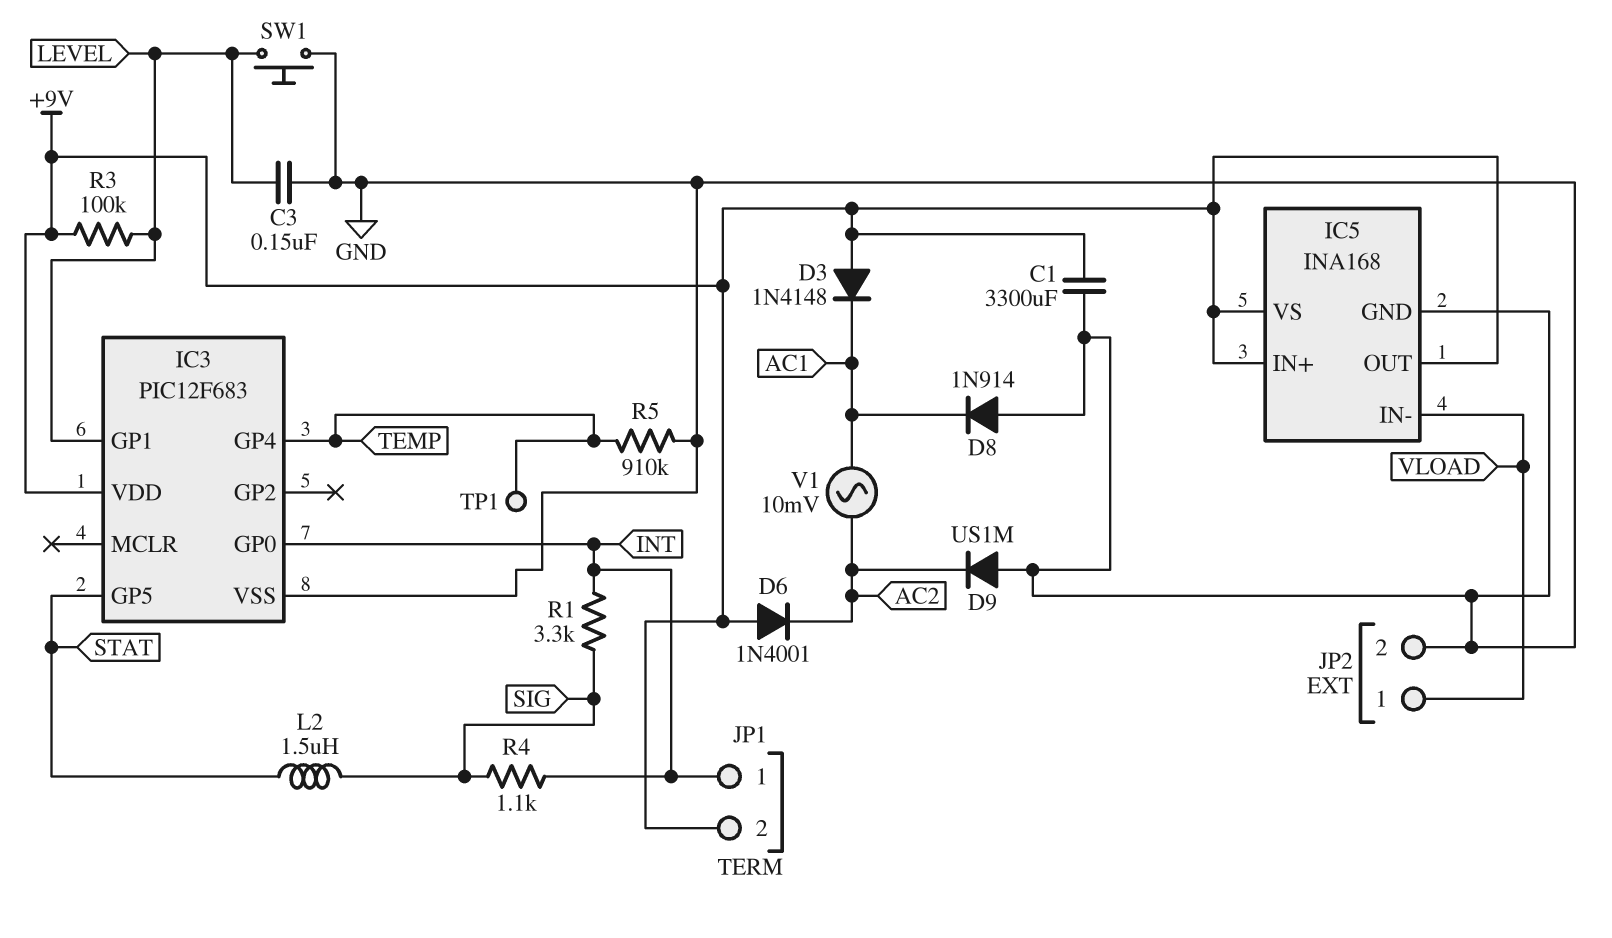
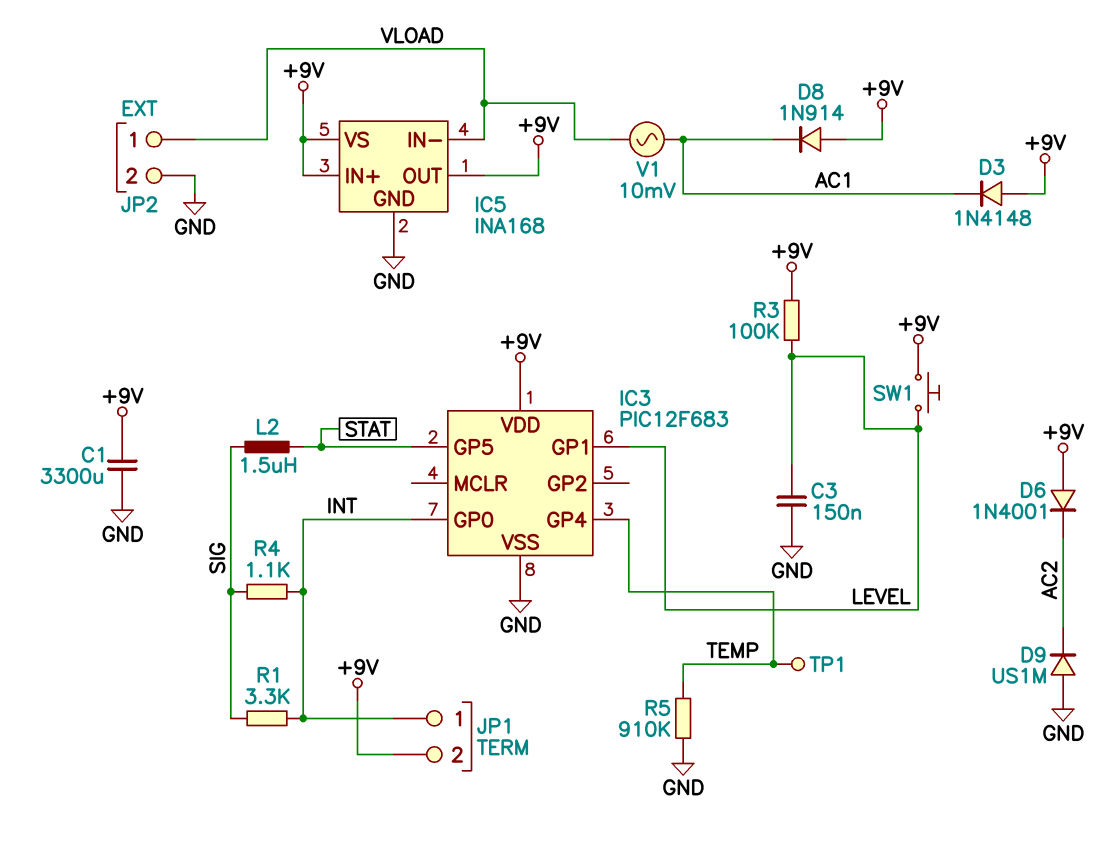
D8: diode 1N914 (A GND, K AC1) -> diode 1N914 (A +9V, K AC1)
SW1: button (GND, LEVEL) -> button (+9V, LEVEL)
V1: AC 10mV (AC1, AC2) -> AC 10mV (AC1, VLOAD)

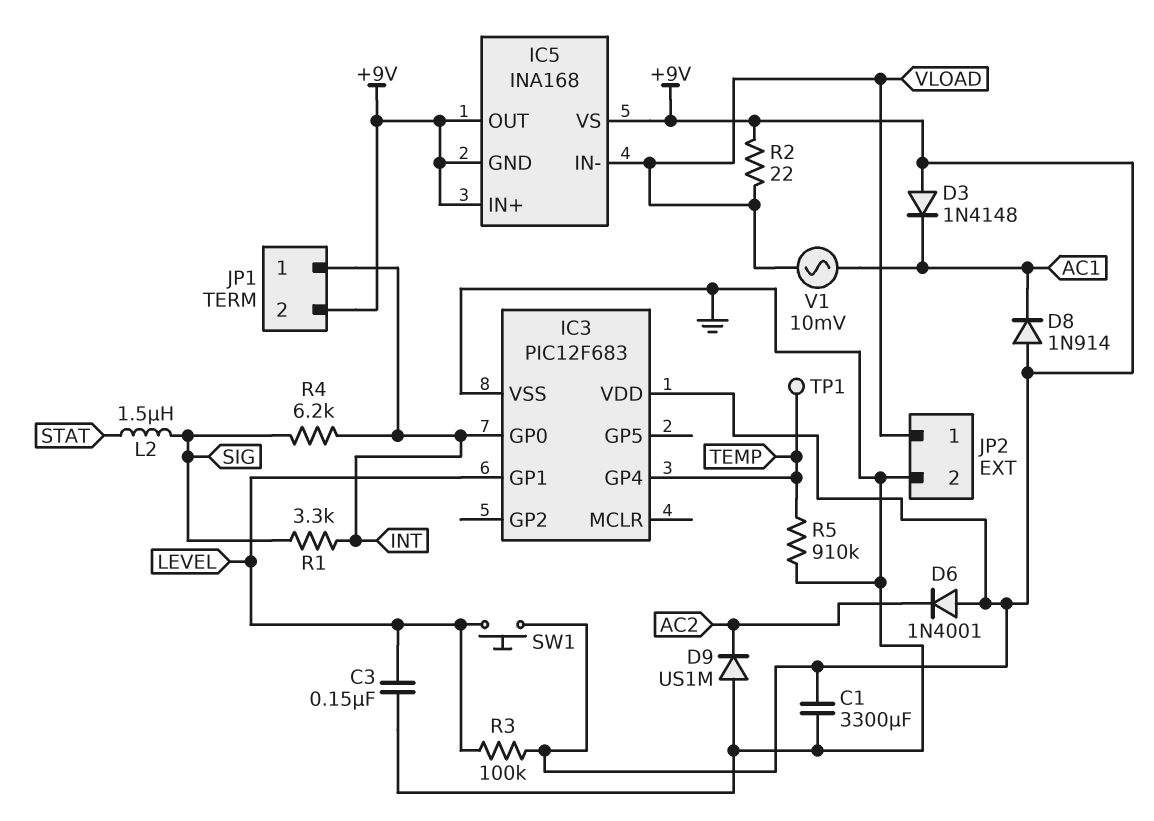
IC3 pin GP5: STAT -> none
IC5 pin GND: GND -> +9V
R2: none -> 22 (+9V, VLOAD)
R4: 1.1k (INT, SIG) -> 6.2k (INT, SIG)

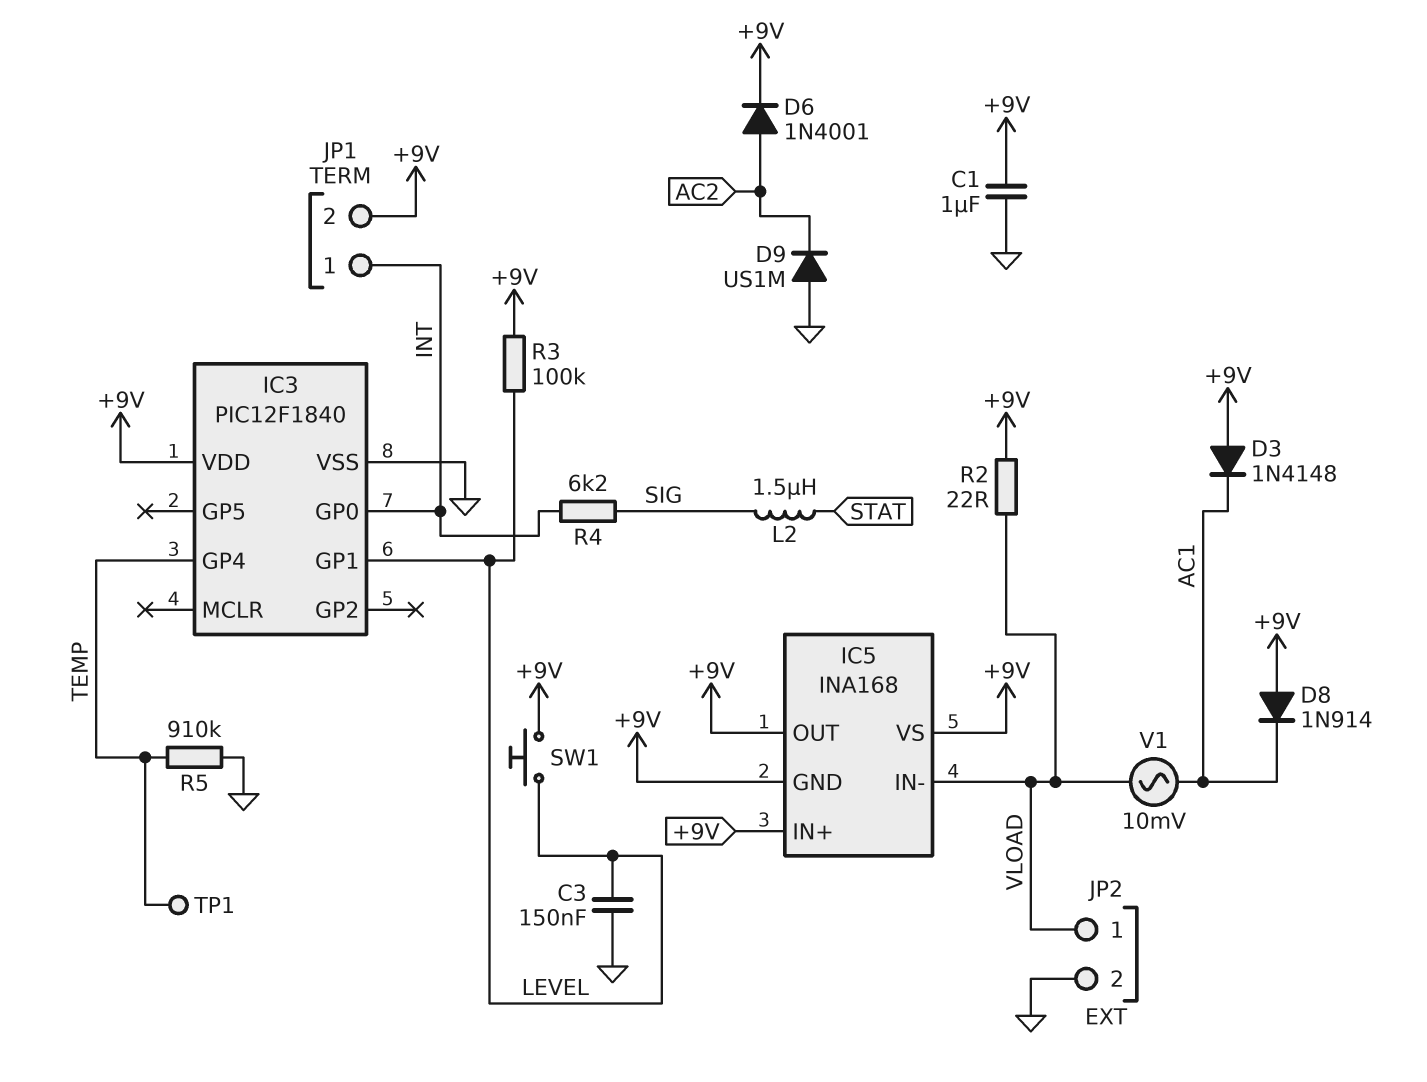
C1: 3300uF (+9V, GND) -> 1uF (+9V, GND)
D6: diode 1N4001 (A +9V, K AC2) -> diode 1N4001 (A AC2, K +9V)
IC3: PIC12F683 -> PIC12F1840
R1: 3.3k (INT, SIG) -> none

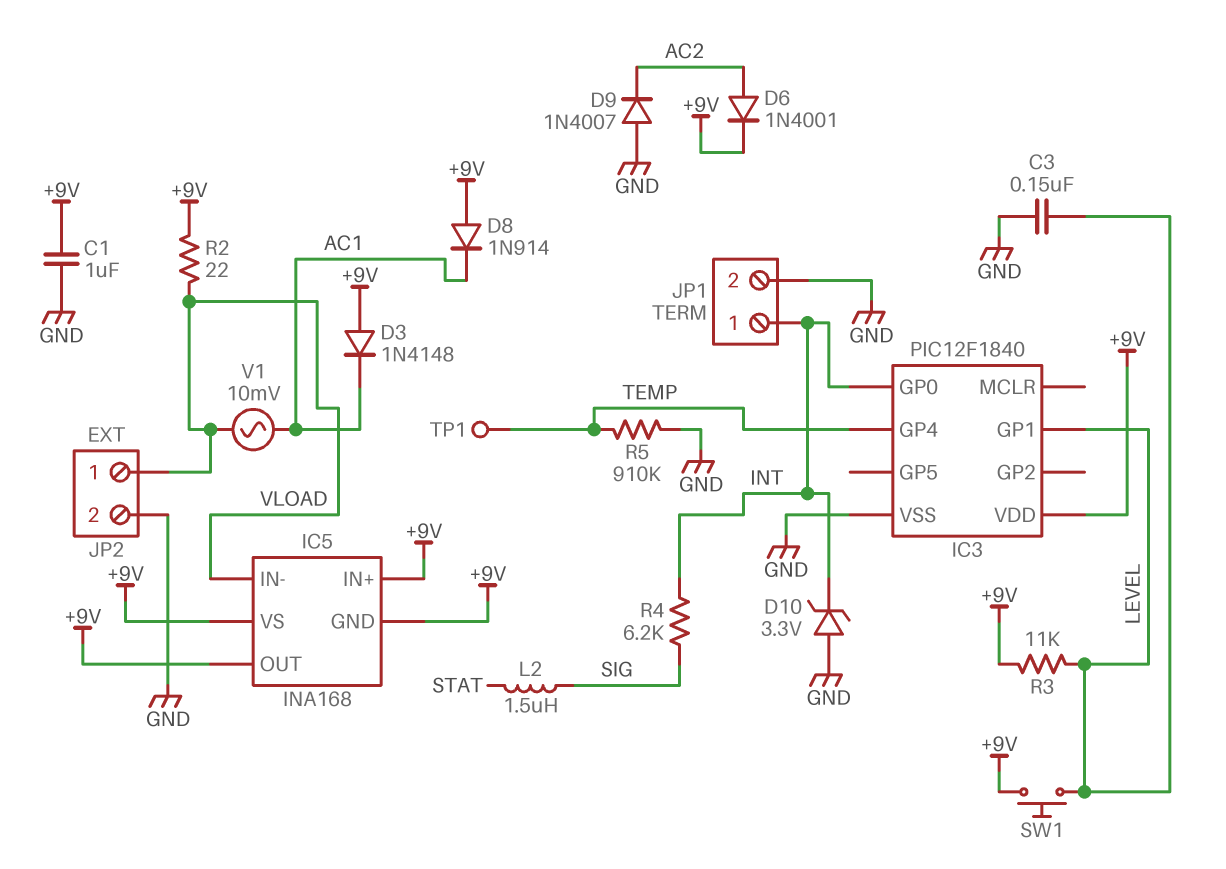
D9: diode US1M (A GND, K AC2) -> diode 1N4007 (A GND, K AC2)
D10: none -> zener 3.3V (A GND, K INT)
JP1 pin 2: +9V -> GND
R3: 100k (+9V, LEVEL) -> 11k (+9V, LEVEL)

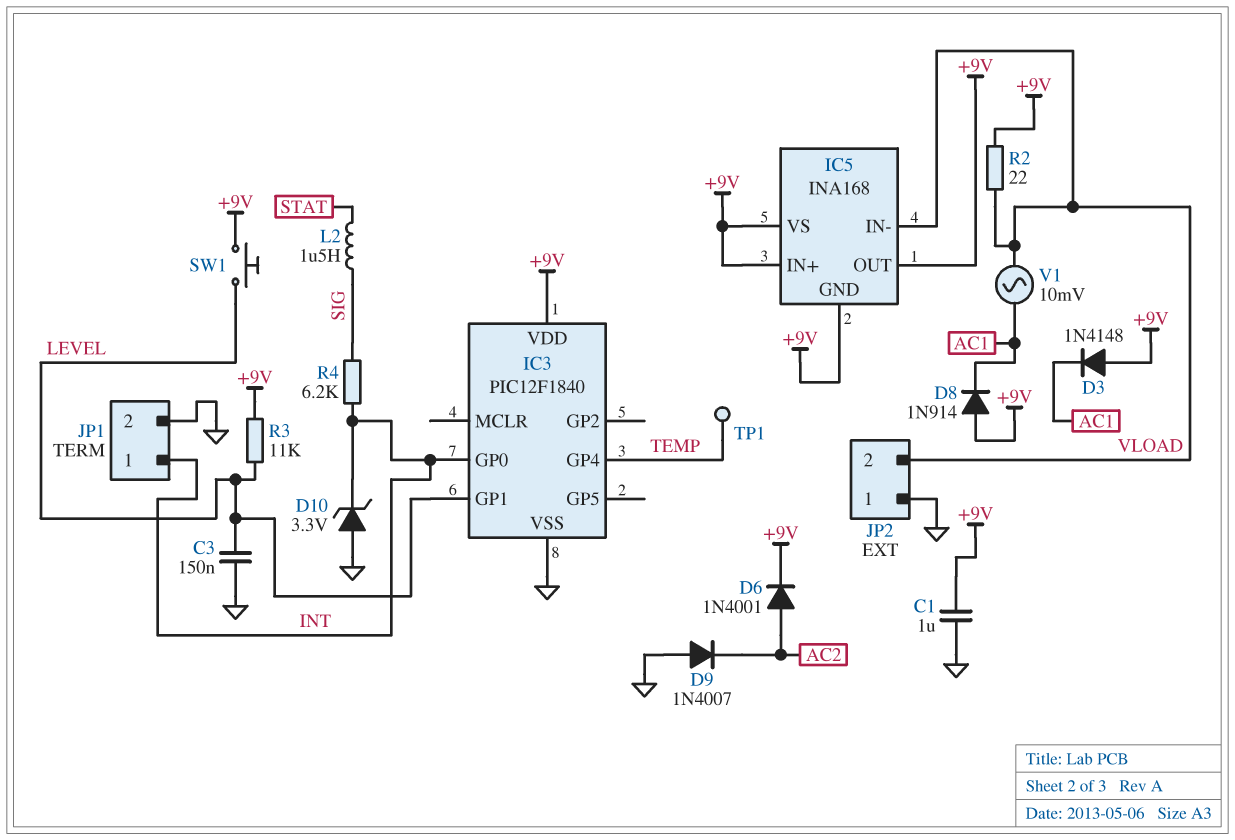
JP2 pin 1: VLOAD -> GND
JP2 pin 2: GND -> VLOAD
R5: 910k (GND, TEMP) -> none

